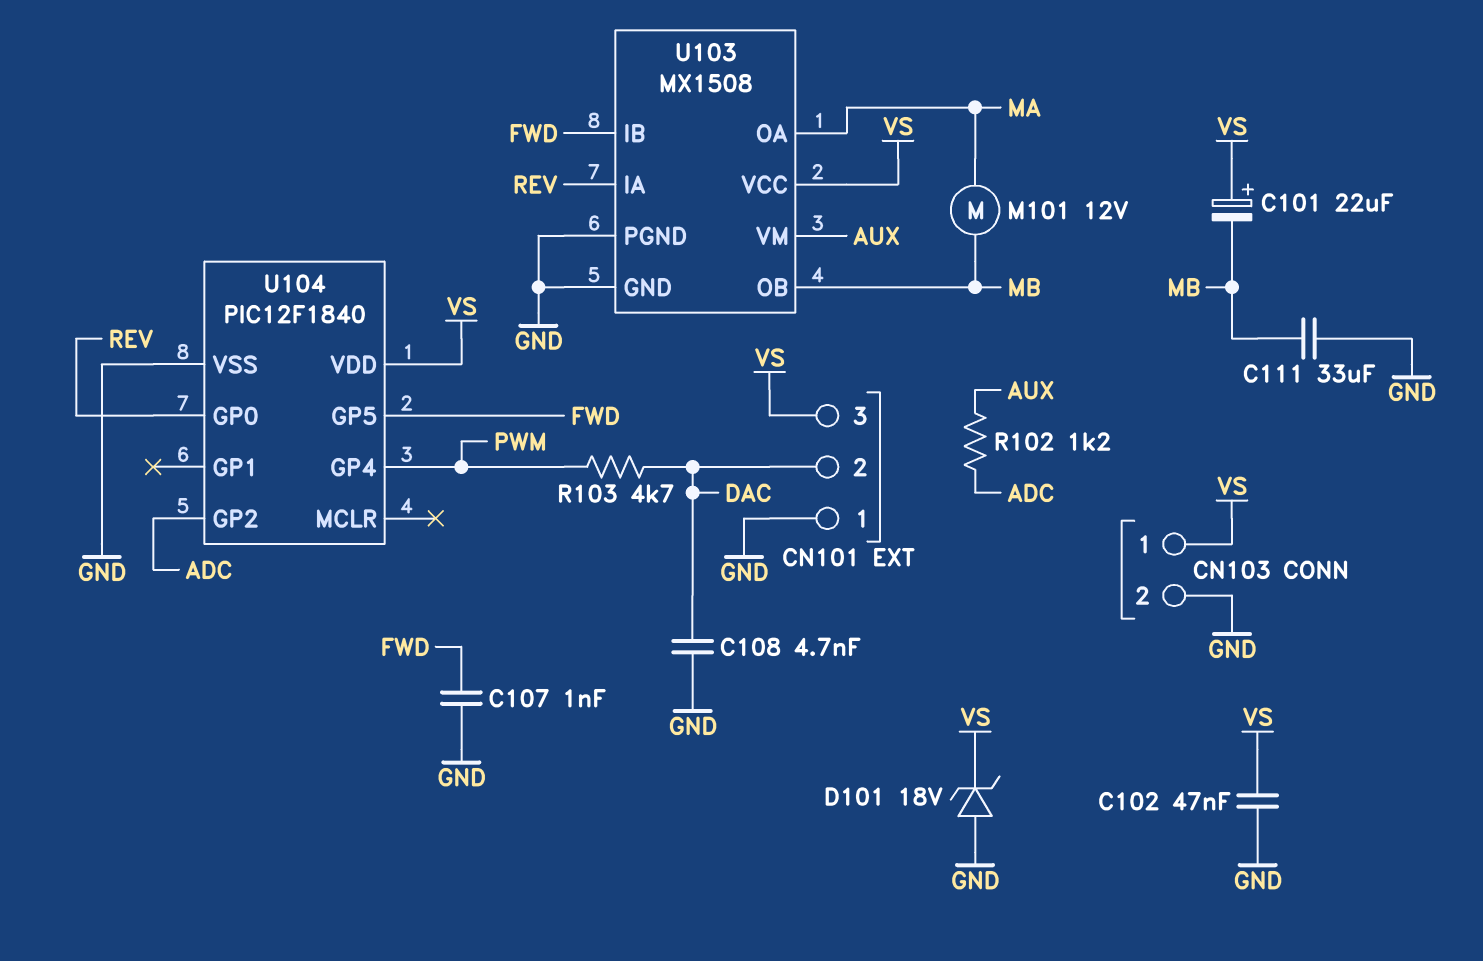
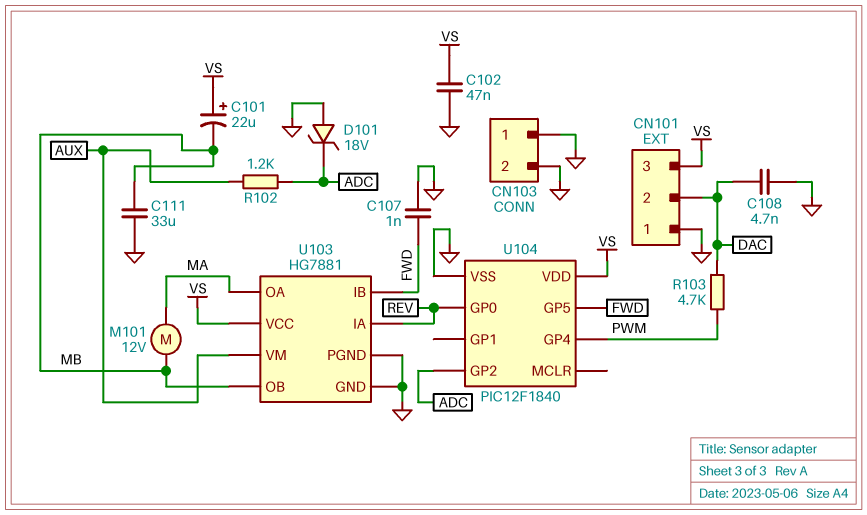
CN103 pin 1: VS -> GND
D101: zener 18V (A GND, K VS) -> zener 18V (A GND, K ADC)
U103: MX1508 -> HG7881

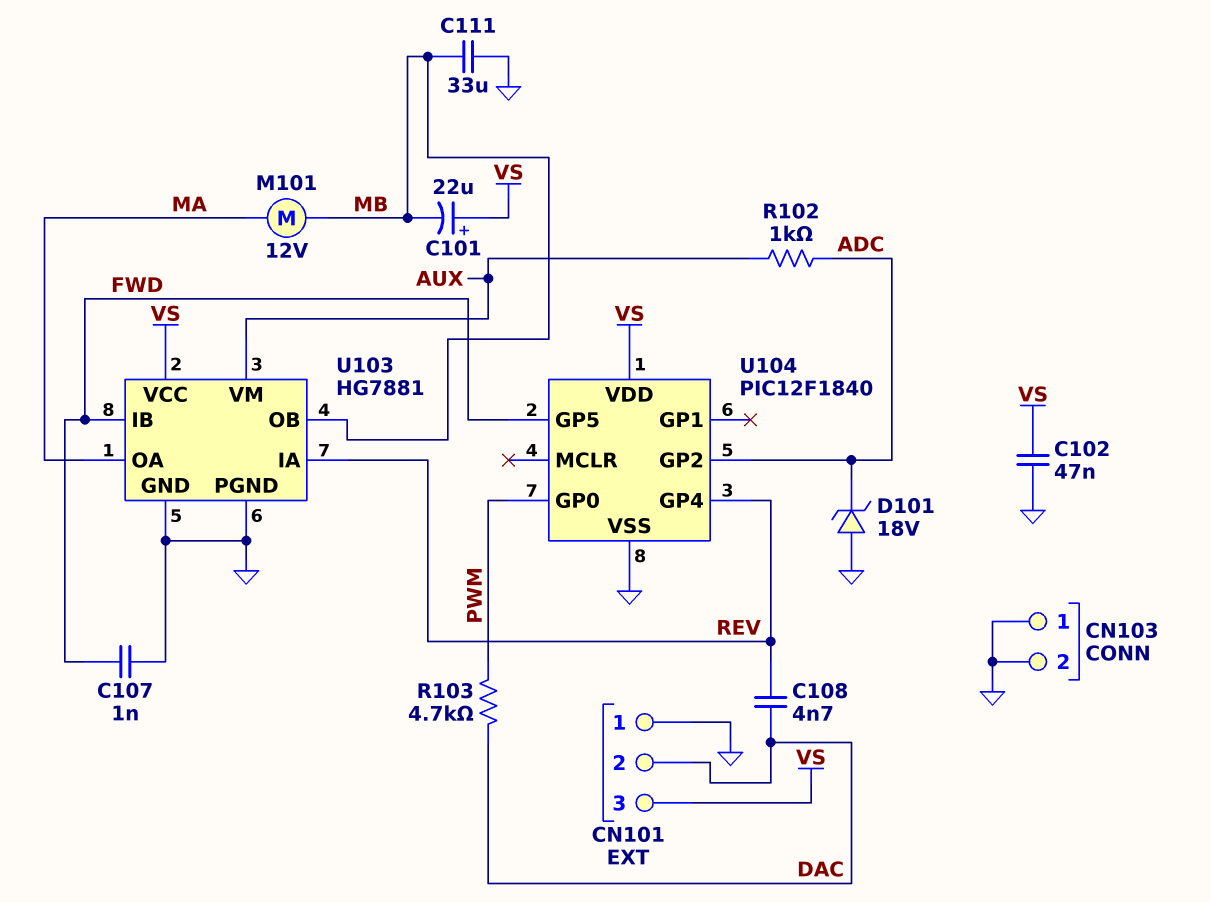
C108: 4.7nF (DAC, GND) -> 4.7nF (DAC, REV)
R102: 1.2k (ADC, AUX) -> 1k (ADC, AUX)
U104 pin GP0: REV -> PWM
U104 pin GP4: PWM -> REV

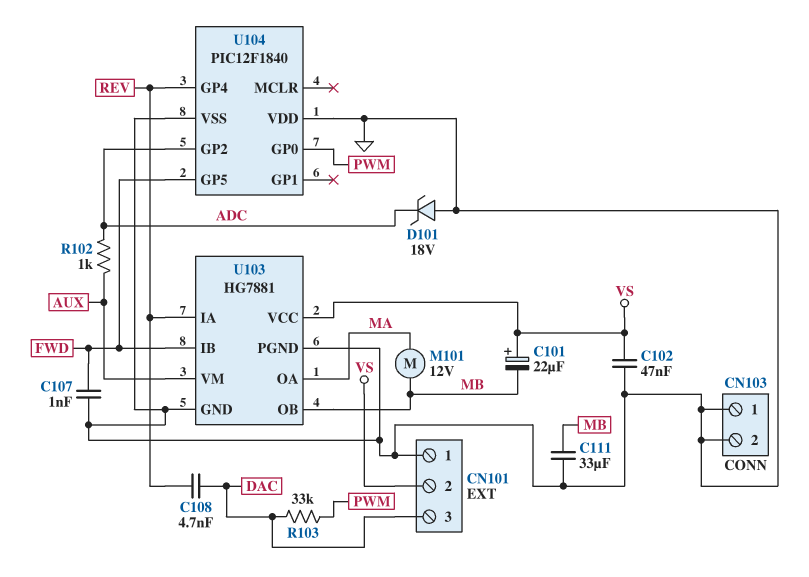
CN101 pin 2: DAC -> VS
CN101 pin 3: VS -> DAC
R103: 4.7k (DAC, PWM) -> 33k (DAC, PWM)
U104 pin VDD: VS -> GND

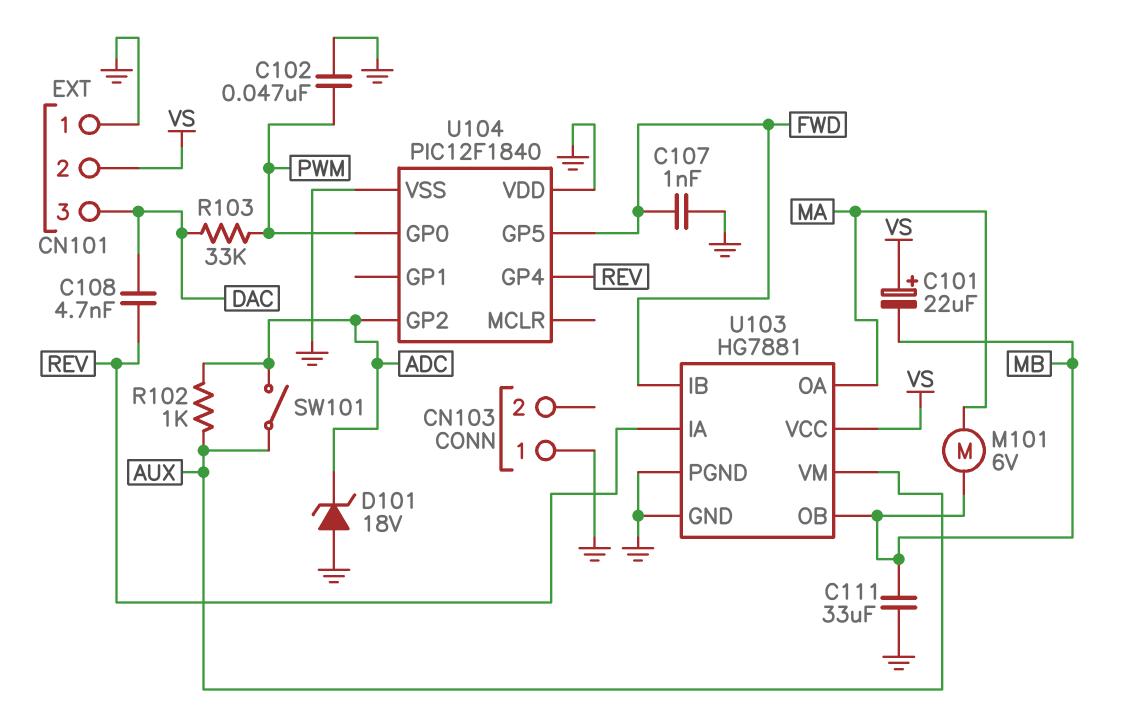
C102: 47nF (GND, VS) -> 47nF (GND, PWM)
CN103 pin 2: GND -> none
M101: motor 12V (MA, MB) -> motor 6V (MA, MB)
SW101: none -> switch (ADC, AUX)

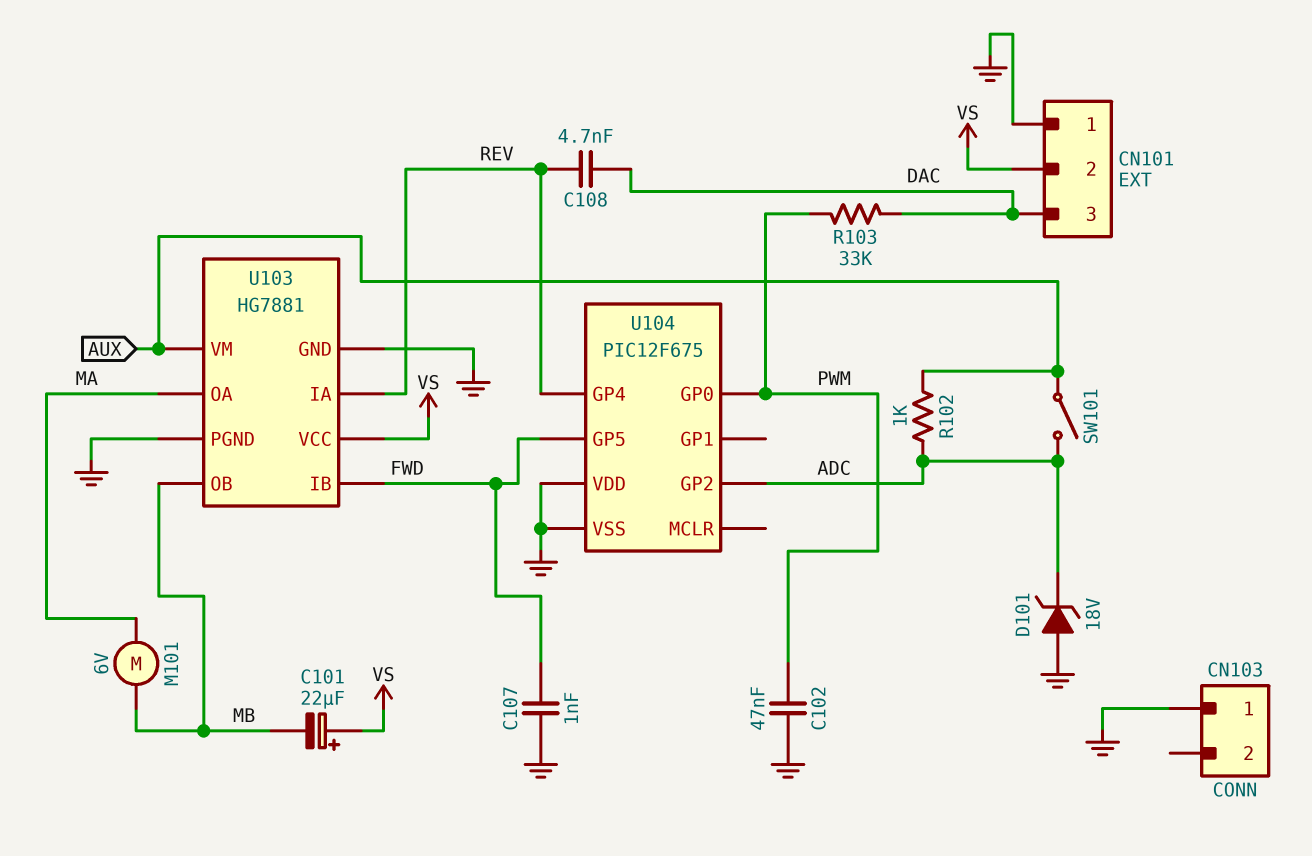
C111: 33uF (GND, MB) -> none
U104: PIC12F1840 -> PIC12F675

